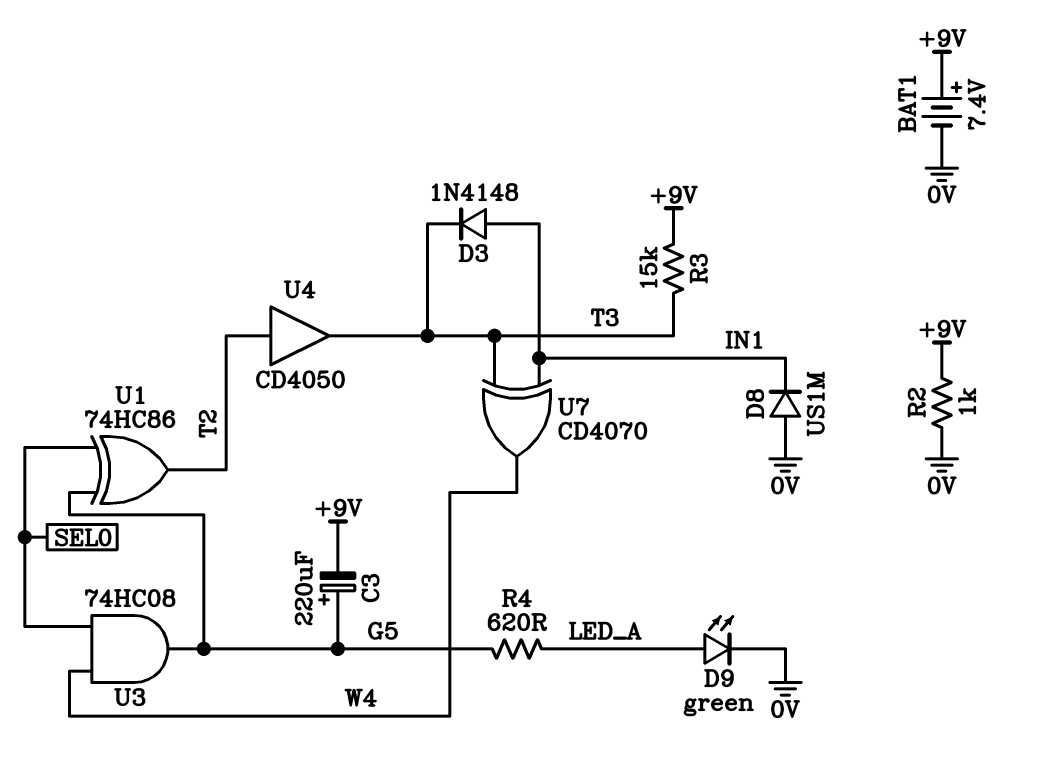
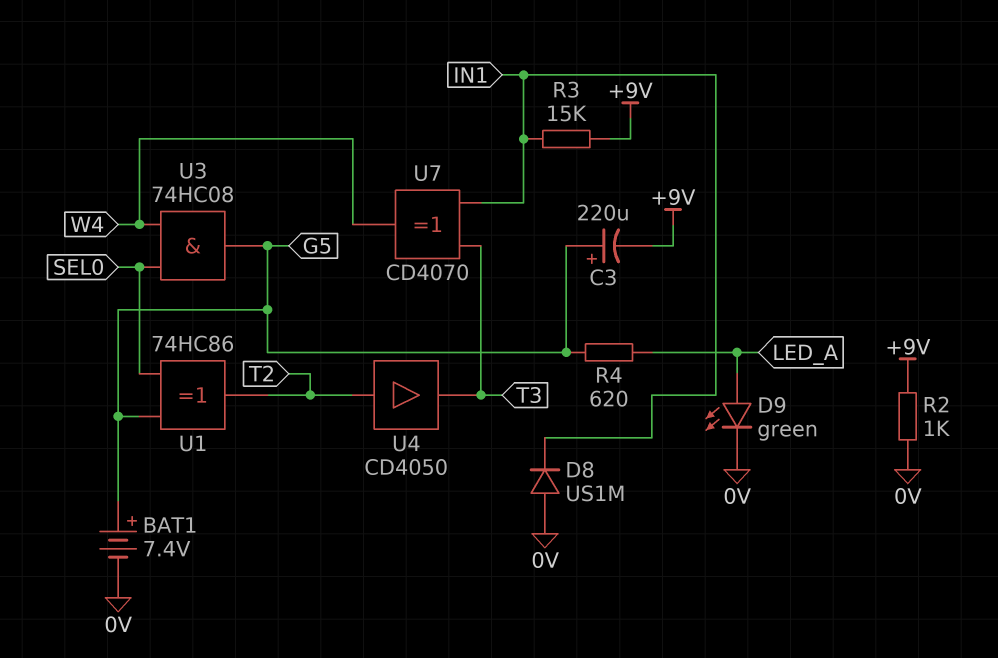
BAT1: 7.4V (plus +9V, minus 0V) -> 7.4V (plus G5, minus 0V)
D3: diode 1N4148 (A IN1, K T3) -> none
R3: 15k (+9V, T3) -> 15k (+9V, IN1)

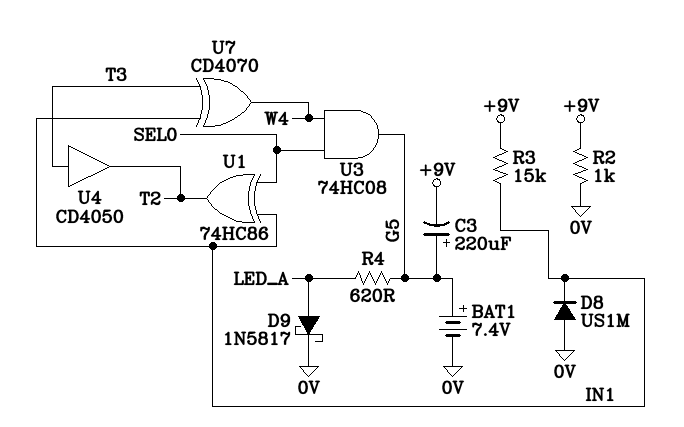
D9: LED green (A LED_A, K 0V) -> schottky 1N5817 (A LED_A, K 0V)
U1: XOR 74HC86 (in G5, in SEL0, out T2) -> XOR 74HC86 (in IN1, in SEL0, out T2)
U4: buffer CD4050 (in T2, out T3) -> buffer CD4050 (in T3, out T2)

